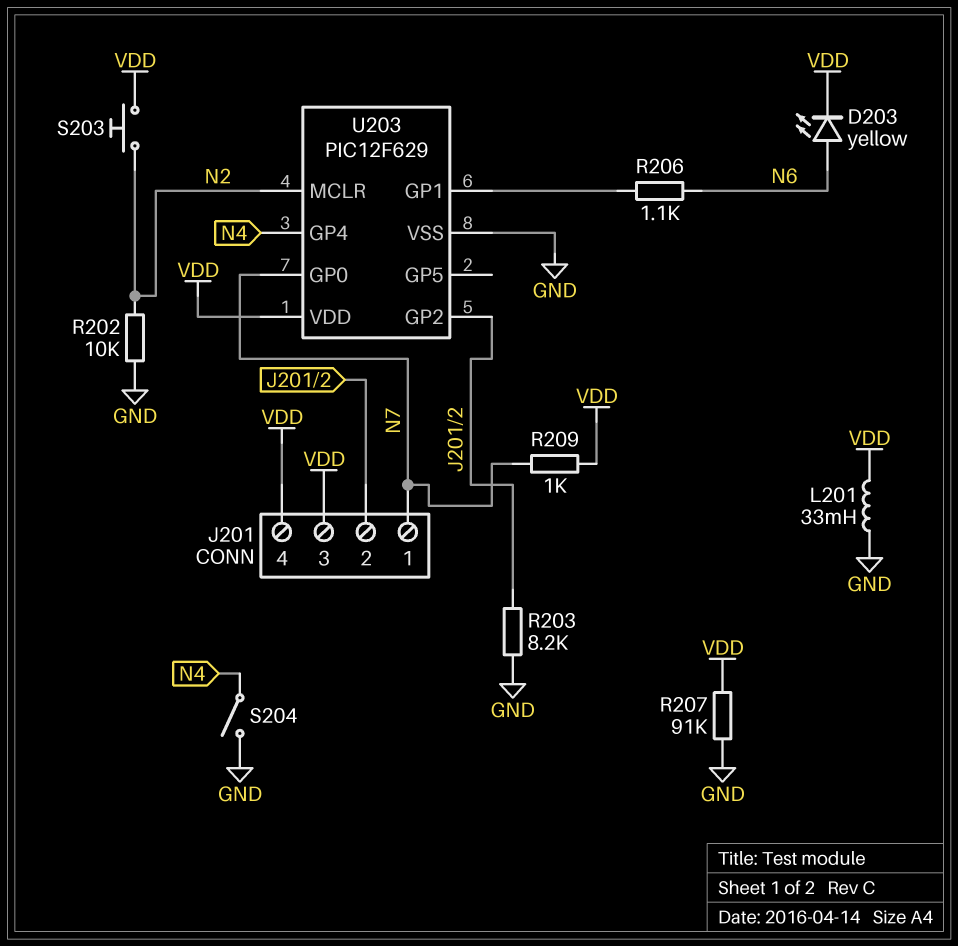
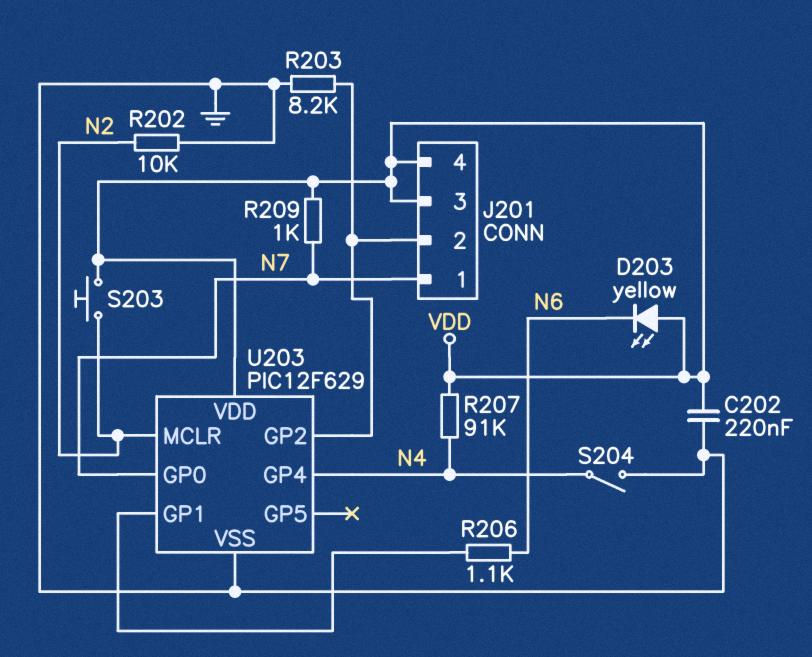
C202: none -> 220nF (GND, VDD)
D203: LED yellow (A N6, K VDD) -> LED yellow (A VDD, K N6)
L201: 33mH (GND, VDD) -> none
R207: 91k (GND, VDD) -> 91k (N4, VDD)

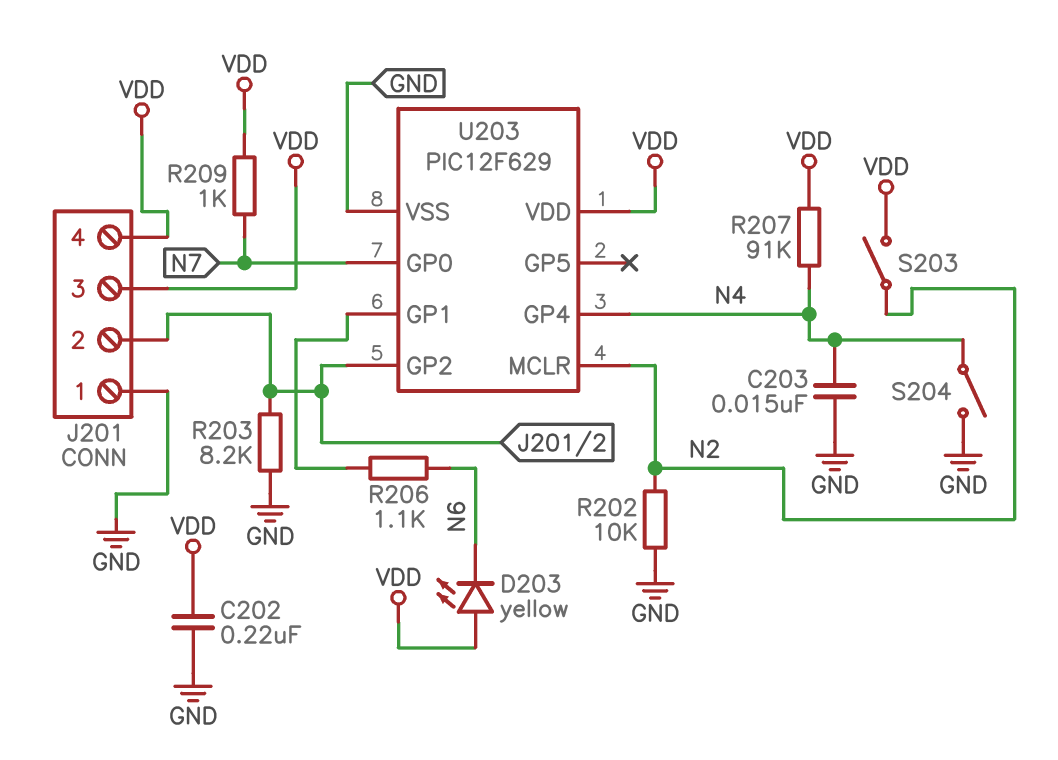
C203: none -> 15nF (GND, N4)
J201 pin 1: N7 -> GND
S203: button (N2, VDD) -> switch (N2, VDD)

